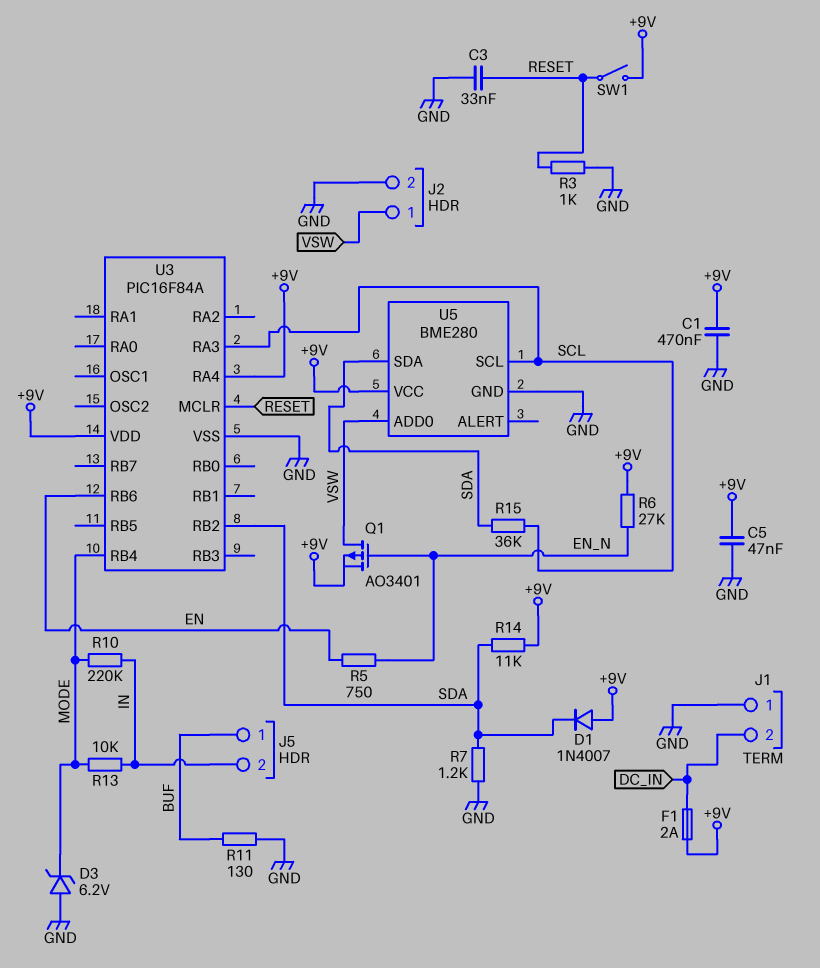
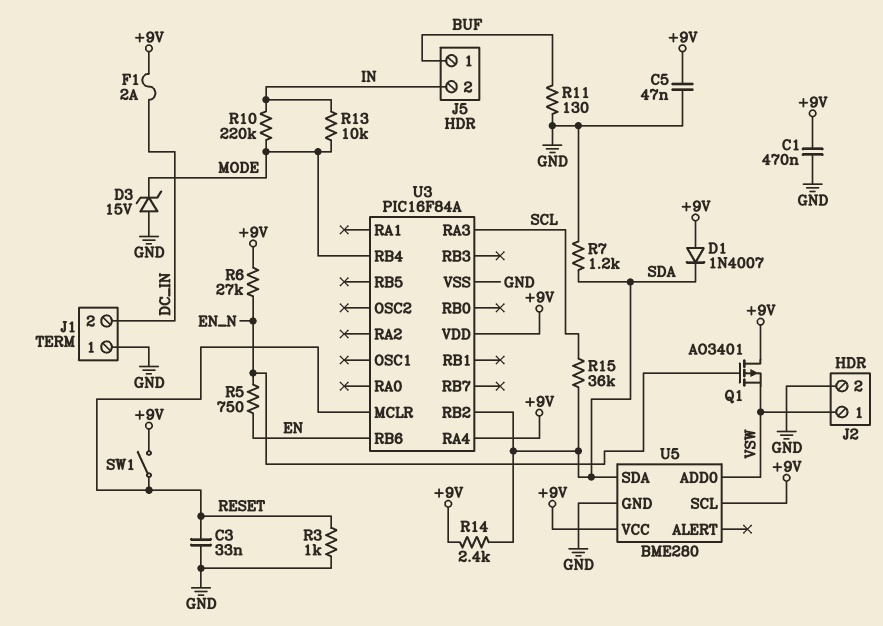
D3: zener 6.2V (A GND, K MODE) -> zener 15V (A GND, K MODE)
Q1: PMOS AO3401 (G EN_N, D VSW, S +9V) -> PMOS AO3401 (G EN_N, D +9V, S VSW)
R14: 11k (+9V, SDA) -> 2.4k (+9V, SDA)
U5 pin SCL: SCL -> +9V

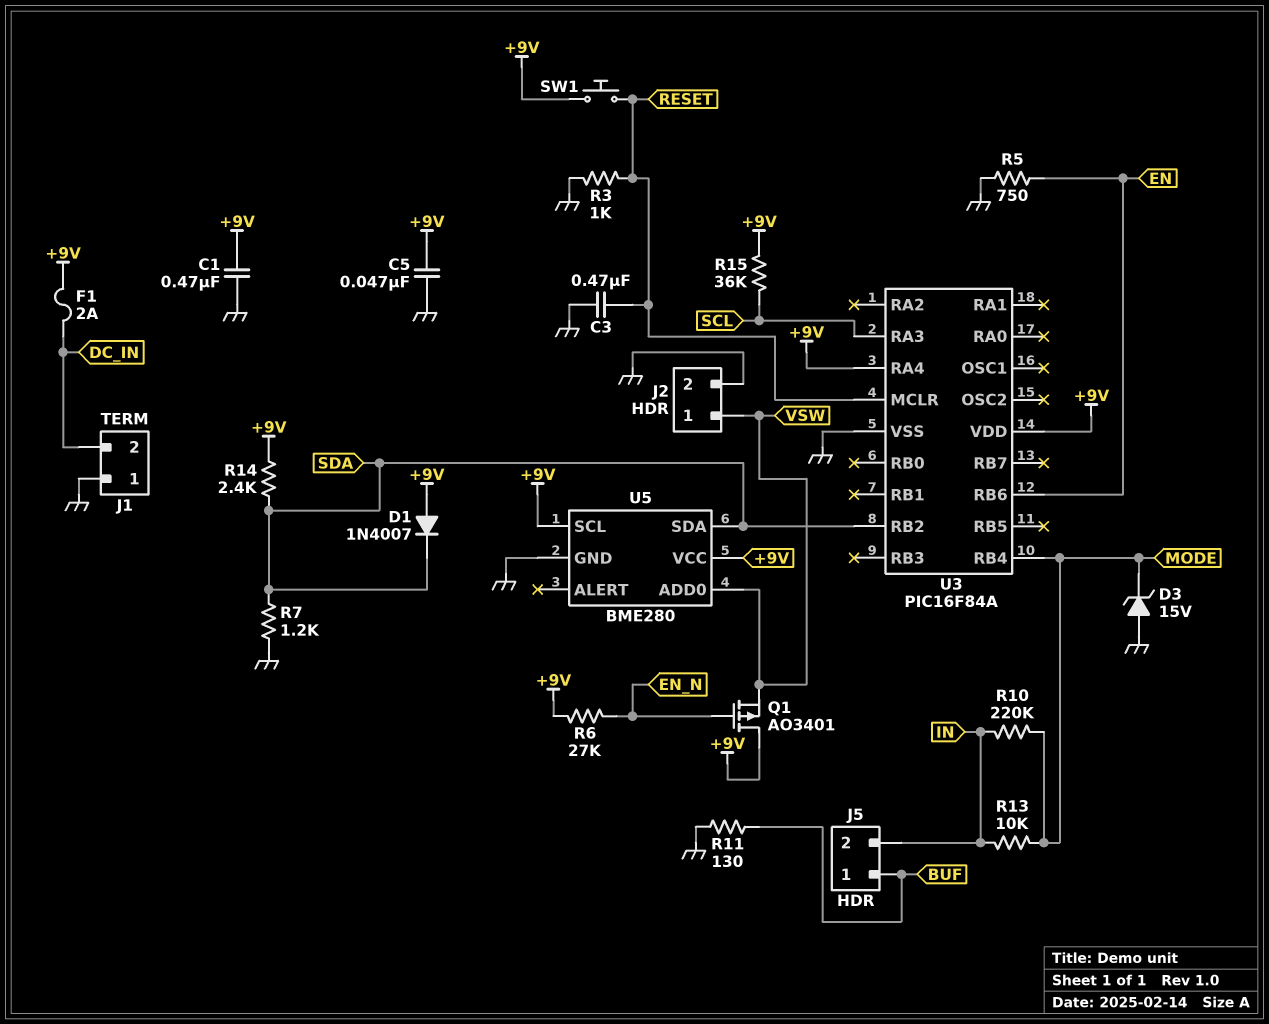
C3: 33nF (GND, RESET) -> 470nF (GND, RESET)
R5: 750 (EN, EN_N) -> 750 (EN, GND)
R15: 36k (SCL, SDA) -> 36k (+9V, SCL)
SW1: switch (+9V, RESET) -> button (+9V, RESET)

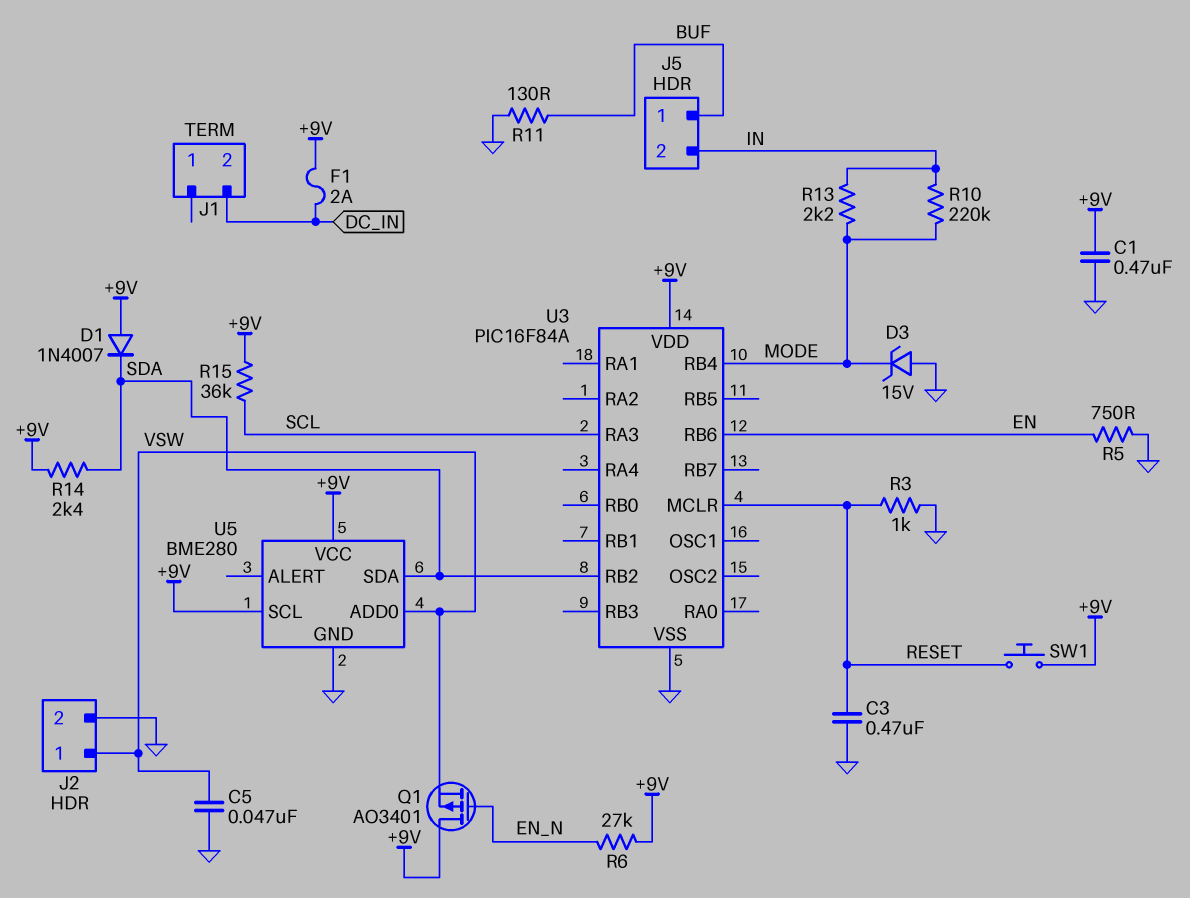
C5: 47nF (+9V, GND) -> 47nF (GND, VSW)
J1 pin 1: GND -> none
R7: 1.2k (GND, SDA) -> none
R13: 10k (IN, MODE) -> 2.2k (IN, MODE)
U3 pin RA4: +9V -> none

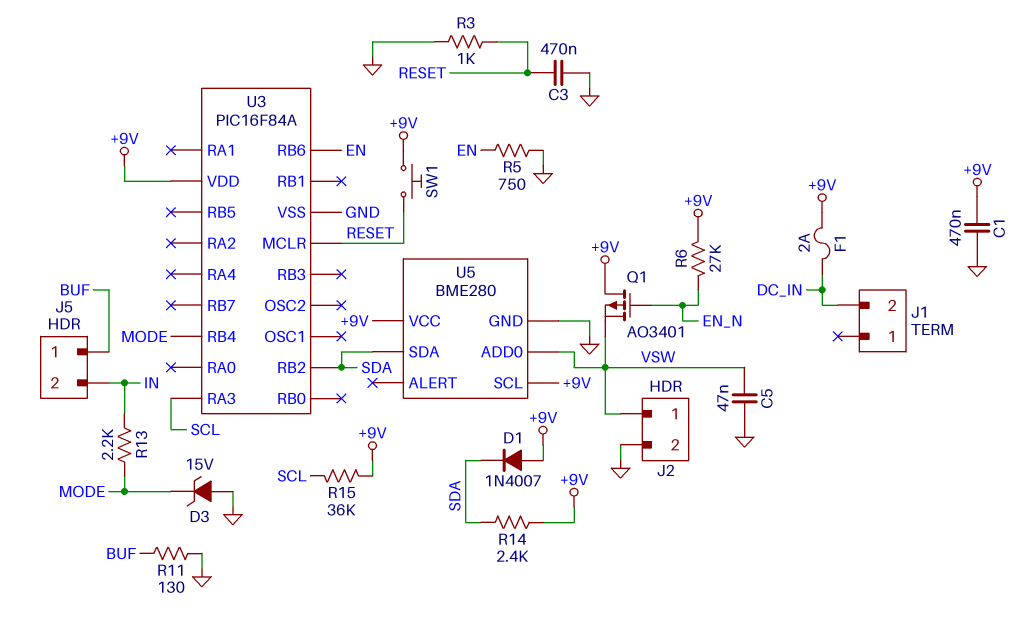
R10: 220k (IN, MODE) -> none

